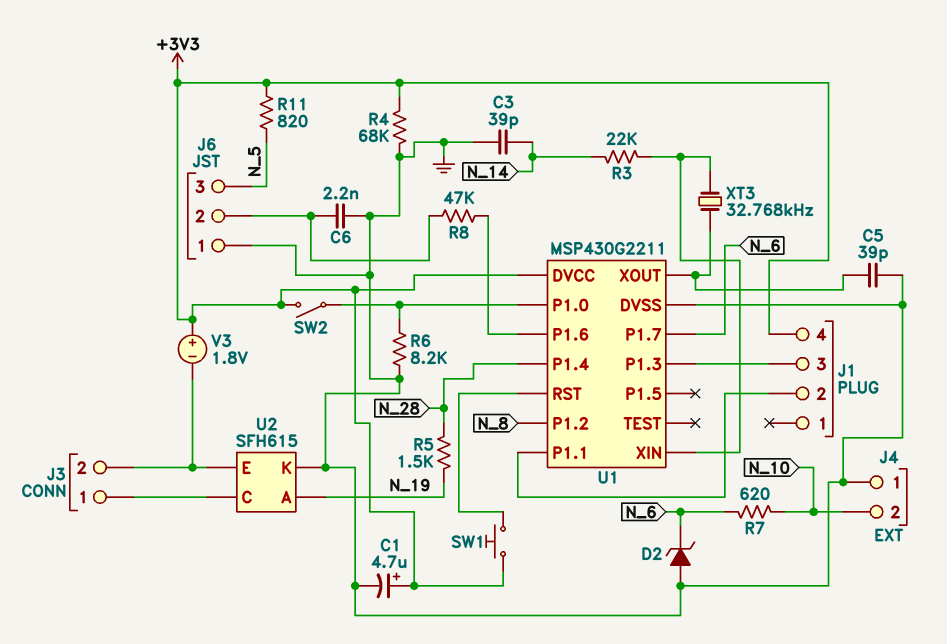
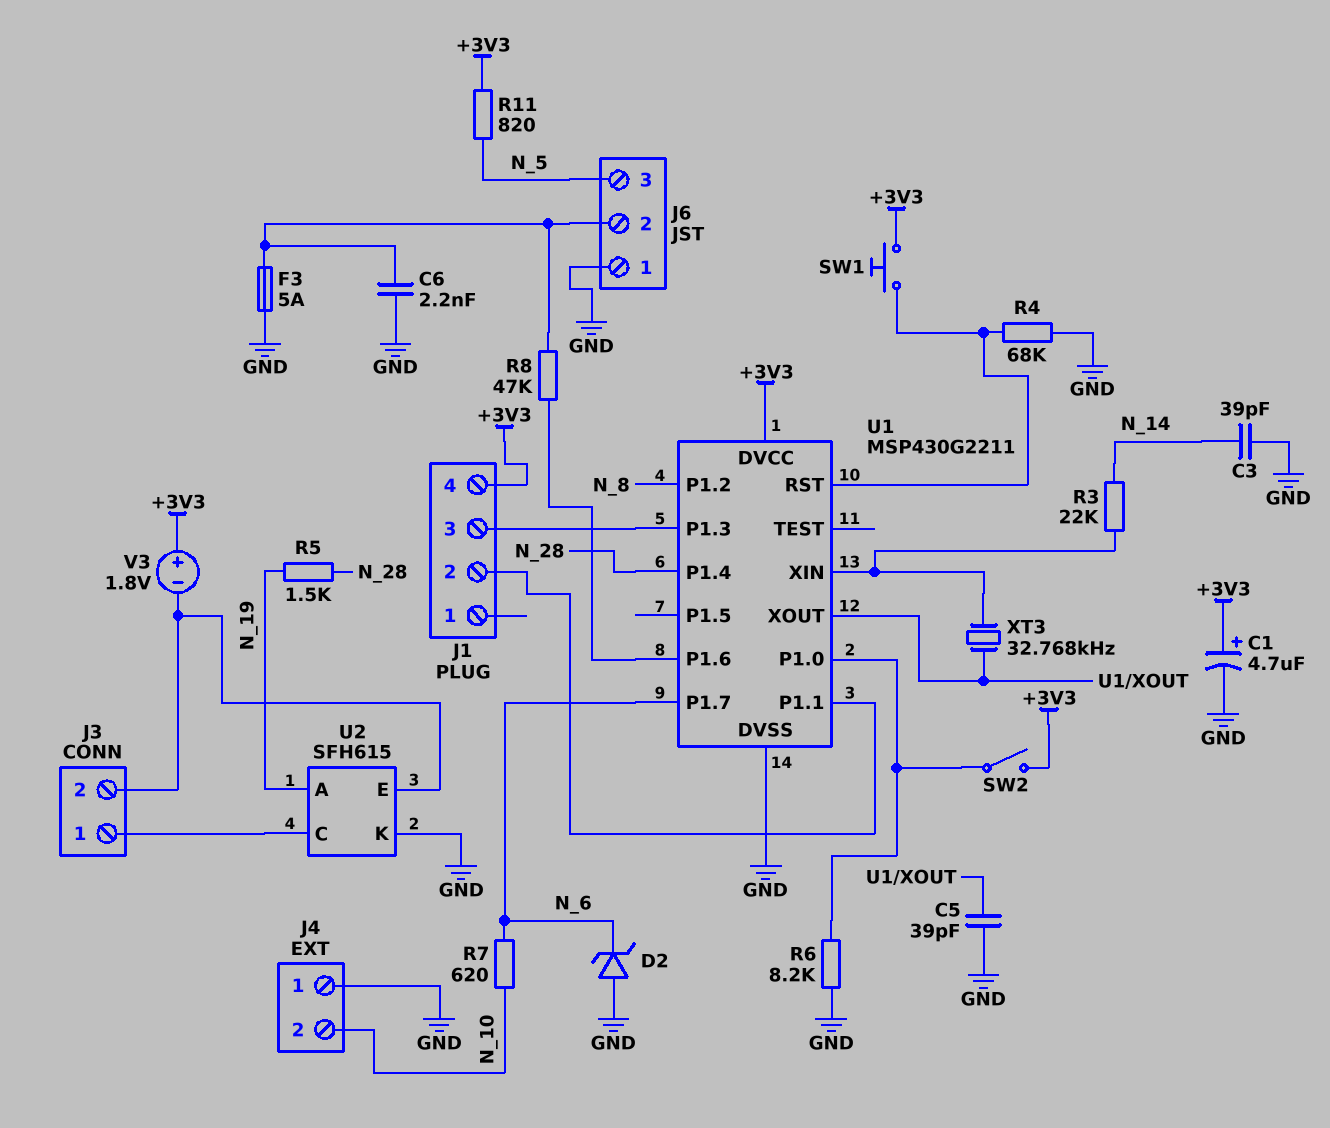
F3: none -> 5A (GND, J6/2)
R4: 68k (+3V3, GND) -> 68k (GND, U1/RST)

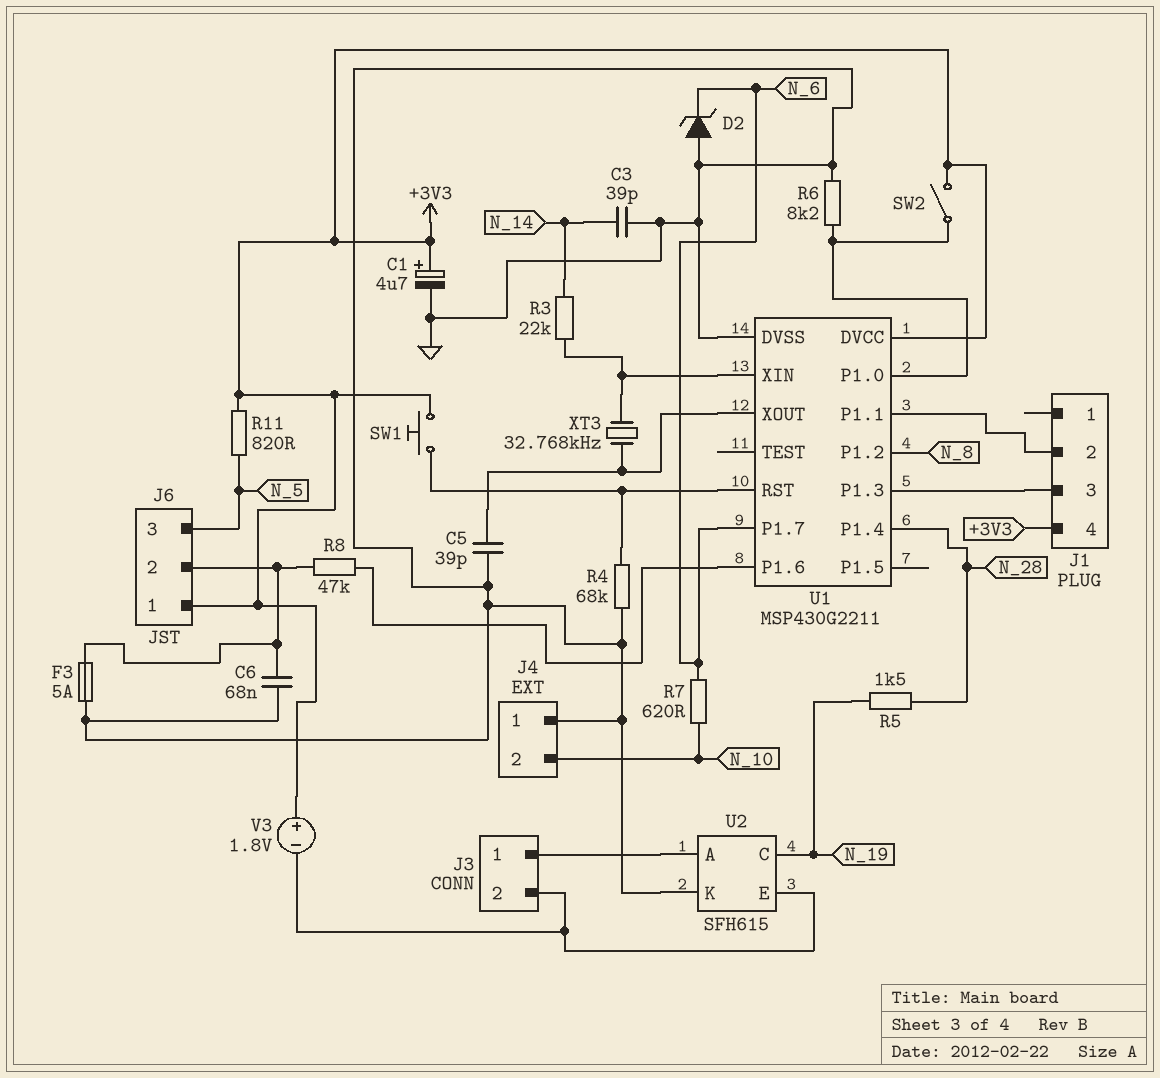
C6: 2.2nF (GND, J6/2) -> 68nF (GND, J6/2)
J6 pin 1: GND -> +3V3
U2 pin A: N_19 -> J3/1
U2 pin C: J3/1 -> N_19

